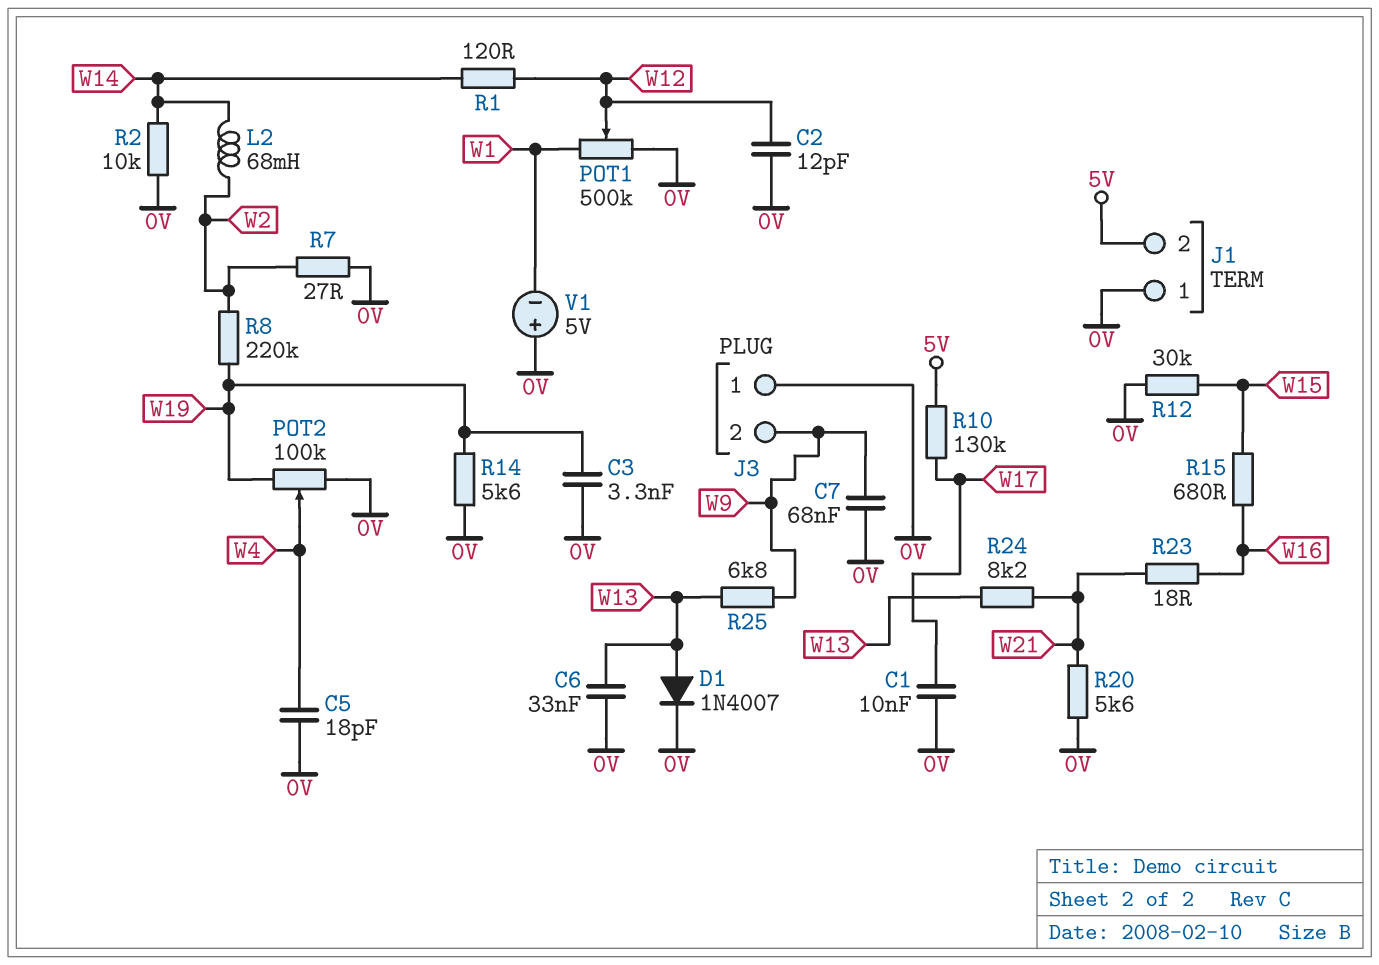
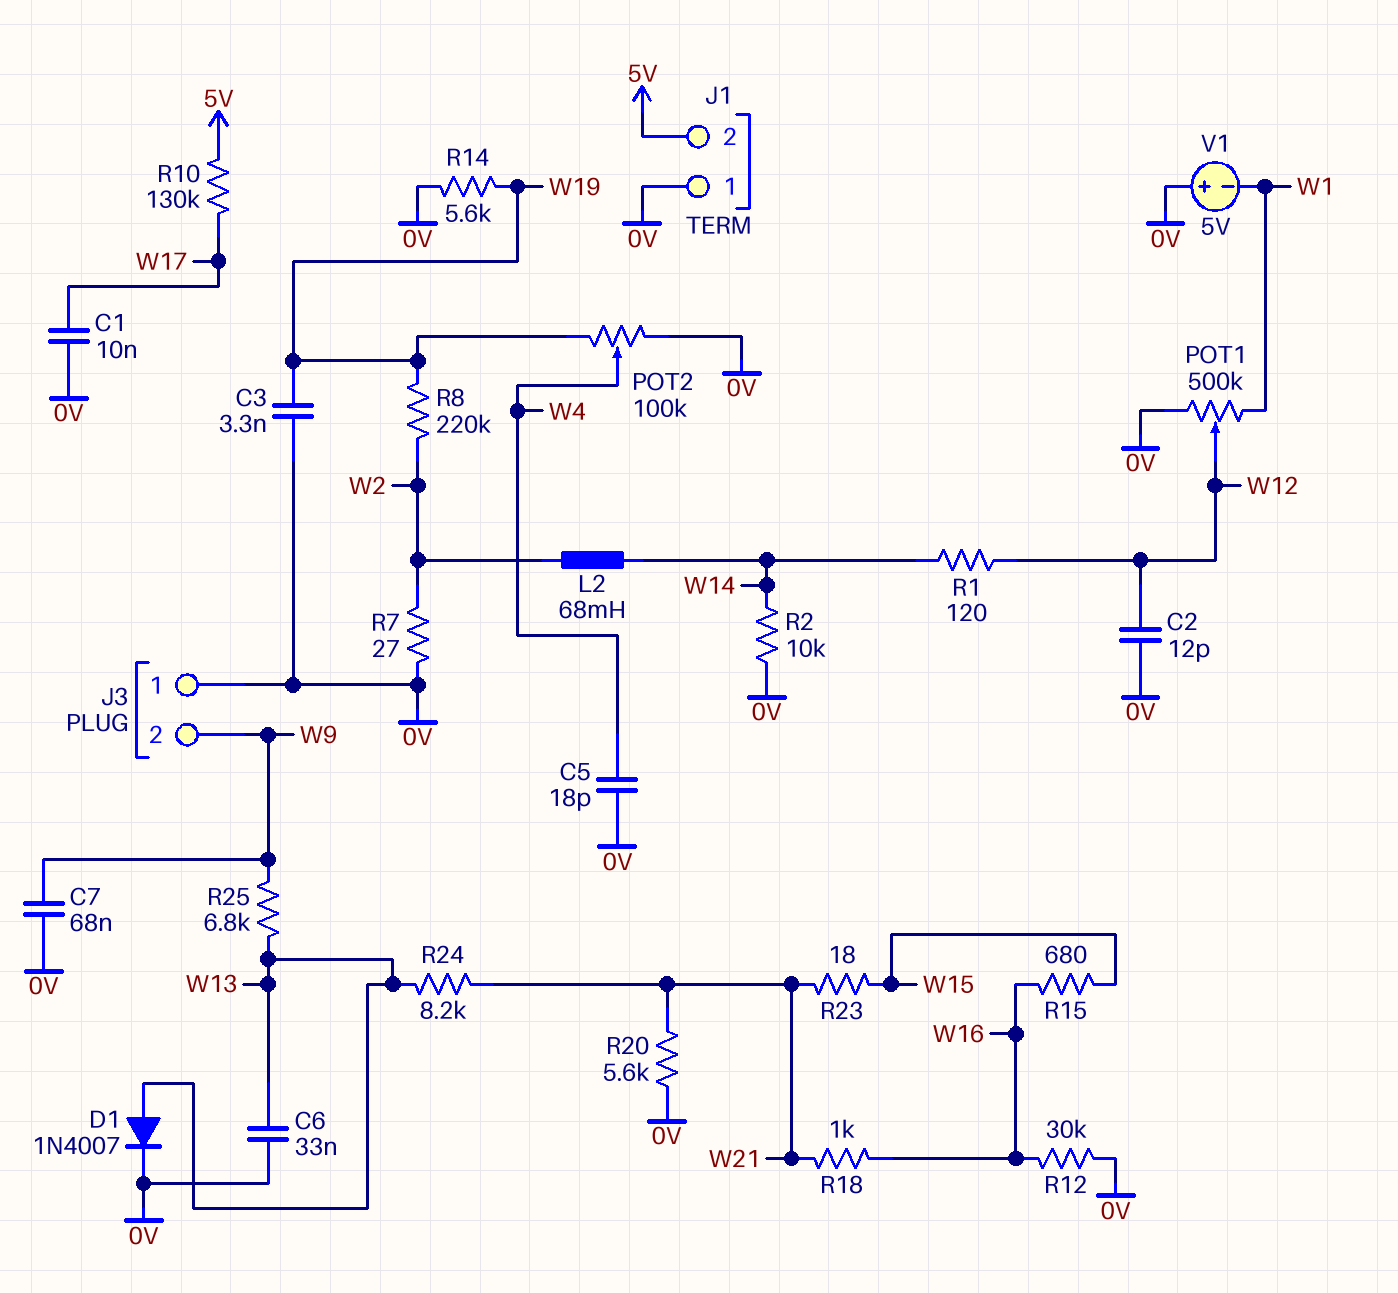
R12: 30k (0V, W15) -> 30k (0V, W16)
R18: none -> 1k (W16, W21)
R23: 18 (W16, W21) -> 18 (W15, W21)

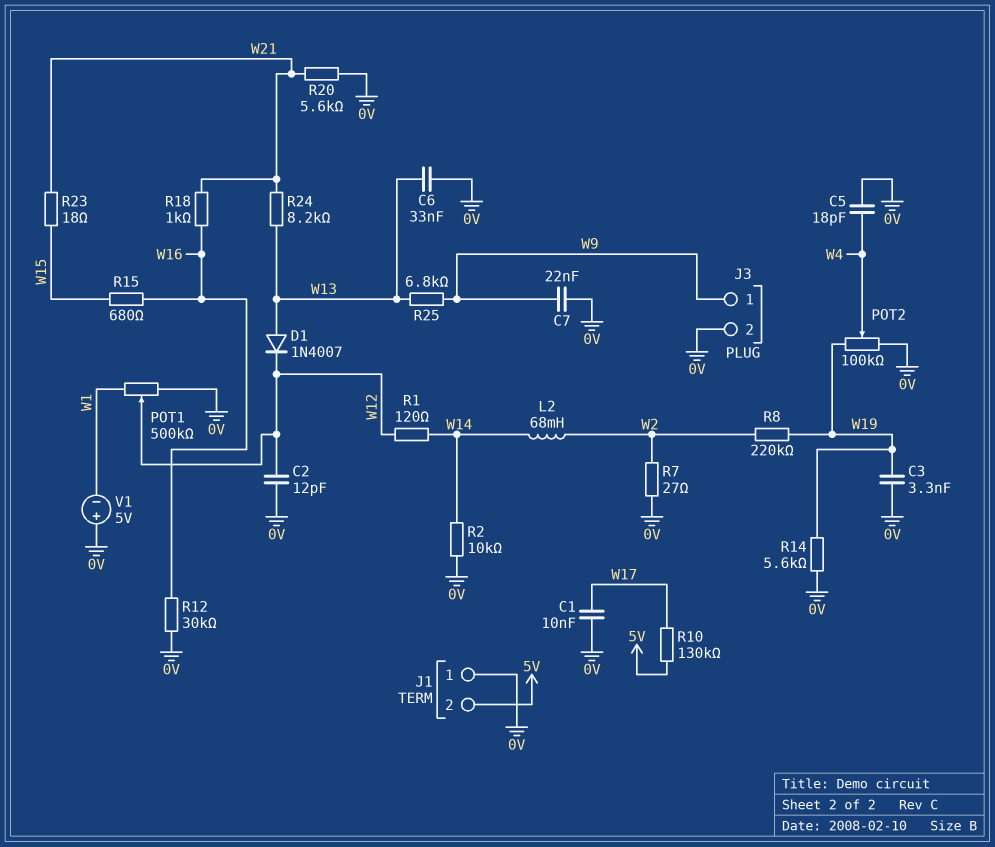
C7: 68nF (0V, W9) -> 22nF (0V, W9)
D1: diode 1N4007 (A W13, K 0V) -> diode 1N4007 (A W13, K W12)
J3 pin 1: 0V -> W9
J3 pin 2: W9 -> 0V

